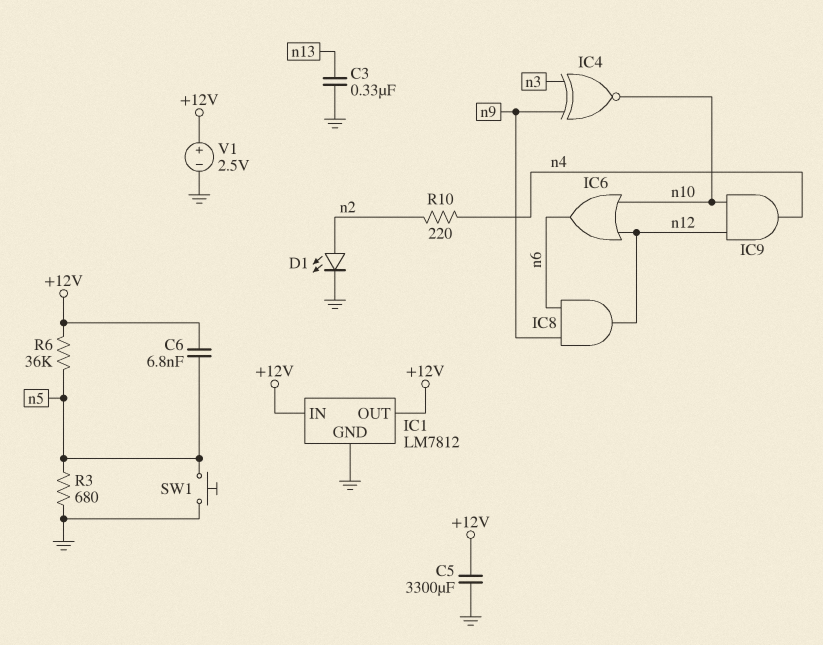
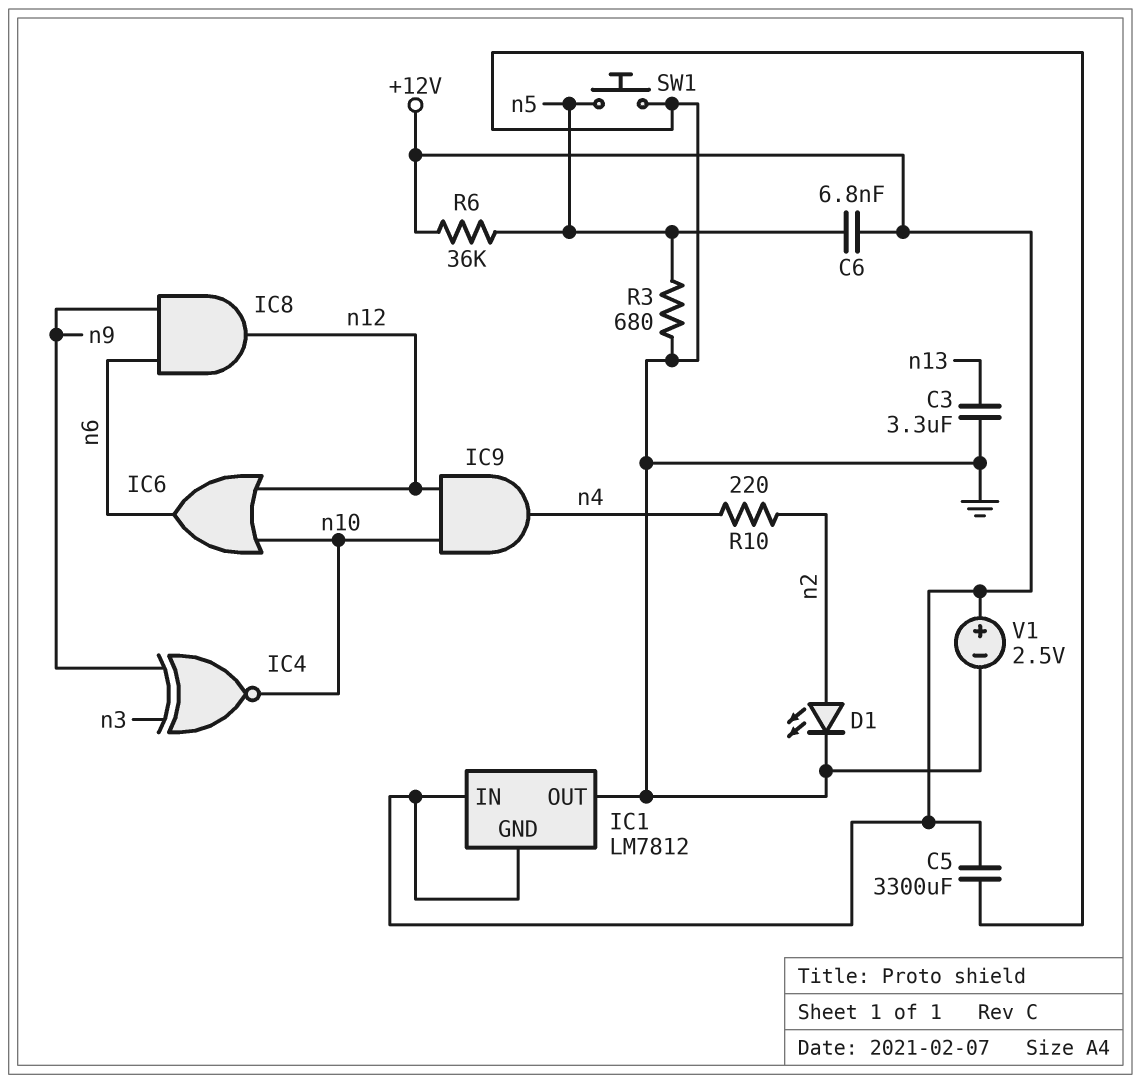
C3: 330nF (GND, n13) -> 3.3uF (GND, n13)
IC1 pin GND: GND -> +12V
IC1 pin OUT: +12V -> GND

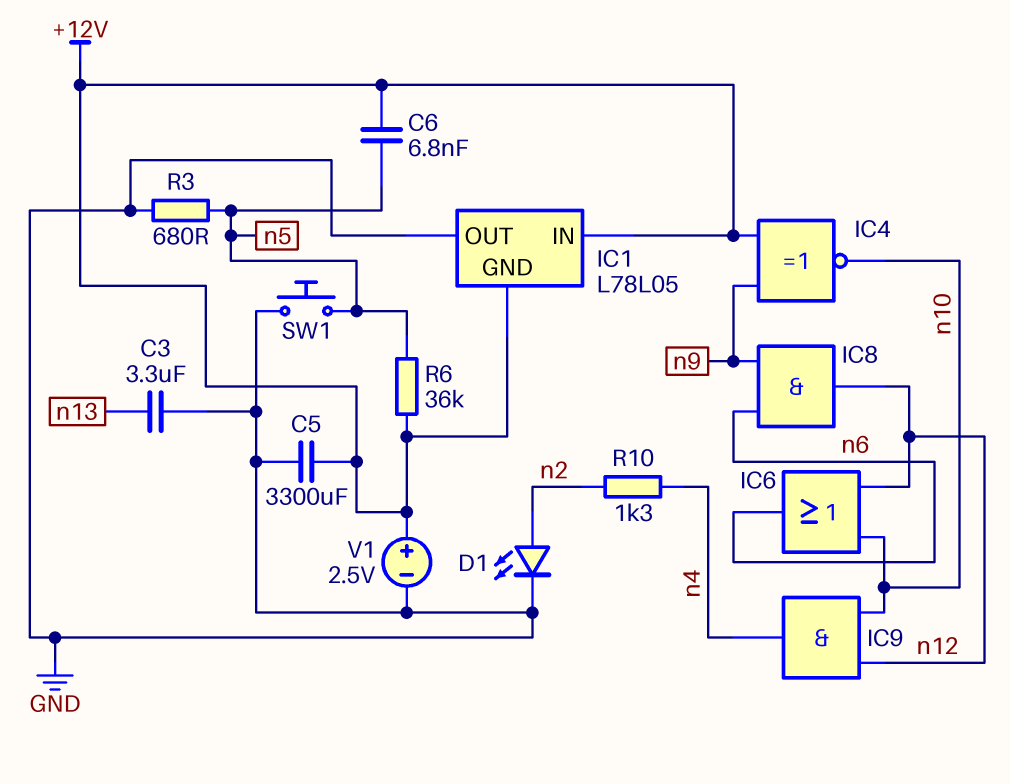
IC1: LM7812 -> L78L05
IC4: XNOR (in n3, in n9, out n10) -> XNOR (in +12V, in n9, out n10)
R10: 220 (n2, n4) -> 1.3k (n2, n4)

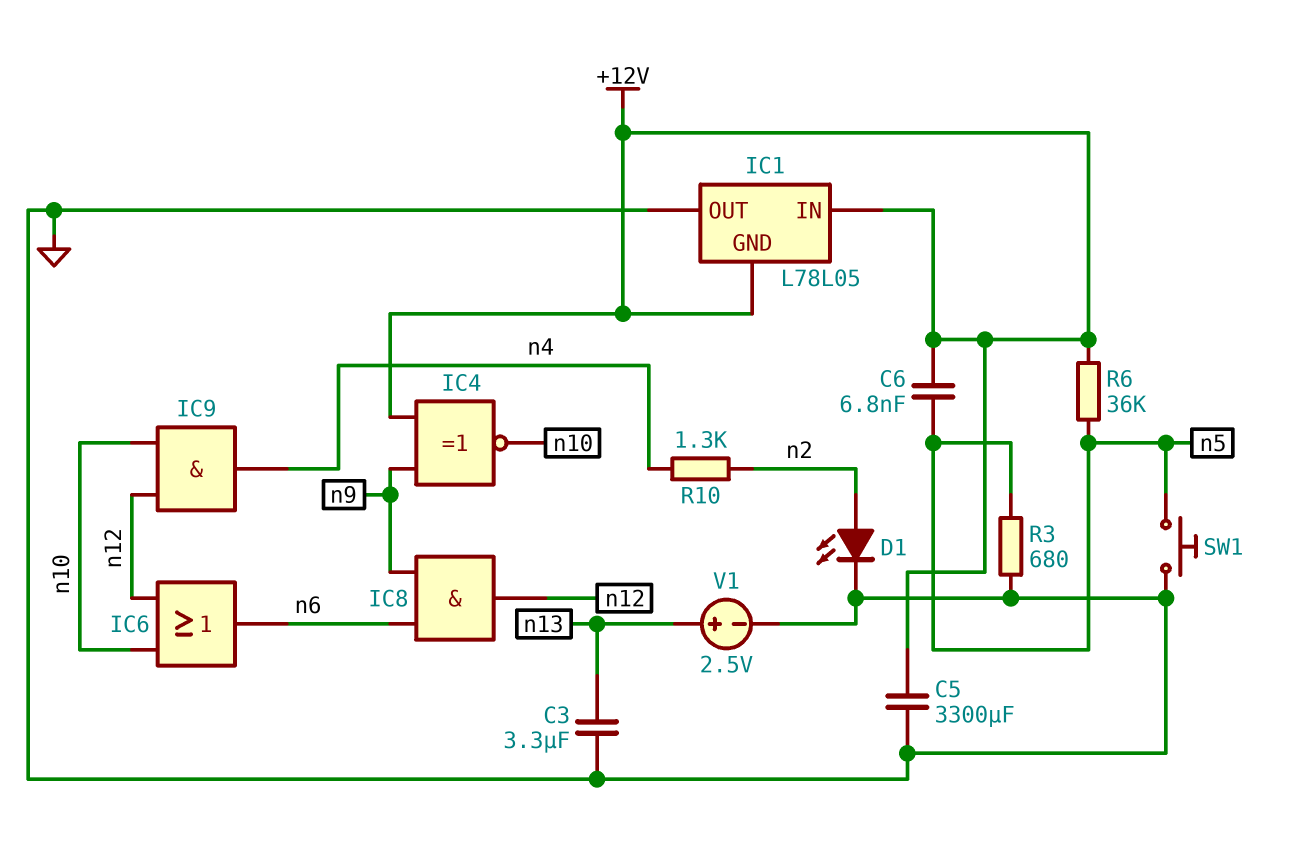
V1: 2.5V (plus +12V, minus GND) -> 2.5V (plus n13, minus GND)

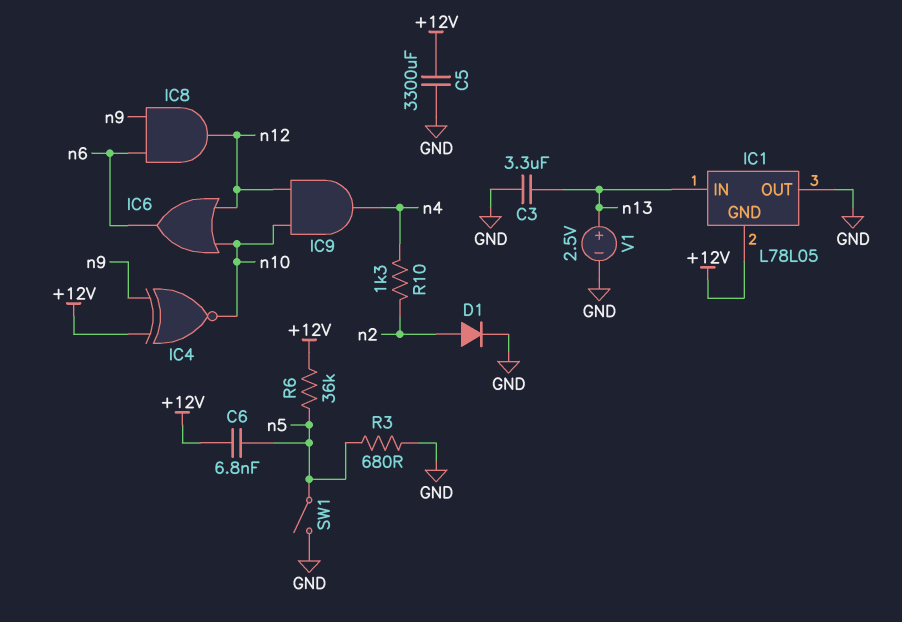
D1: LED (A n2, K GND) -> diode (A n2, K GND)
IC1 pin IN: +12V -> n13
SW1: button (GND, n5) -> switch (GND, n5)

